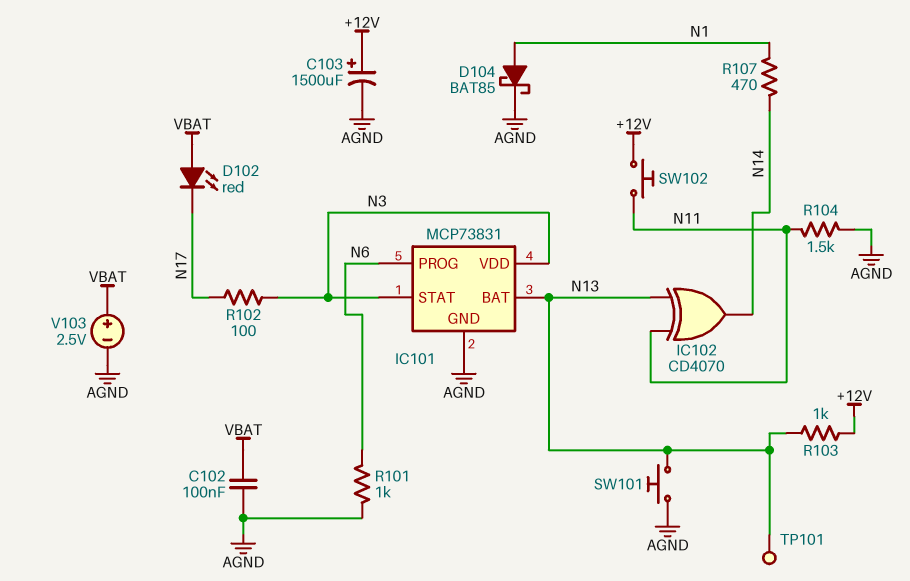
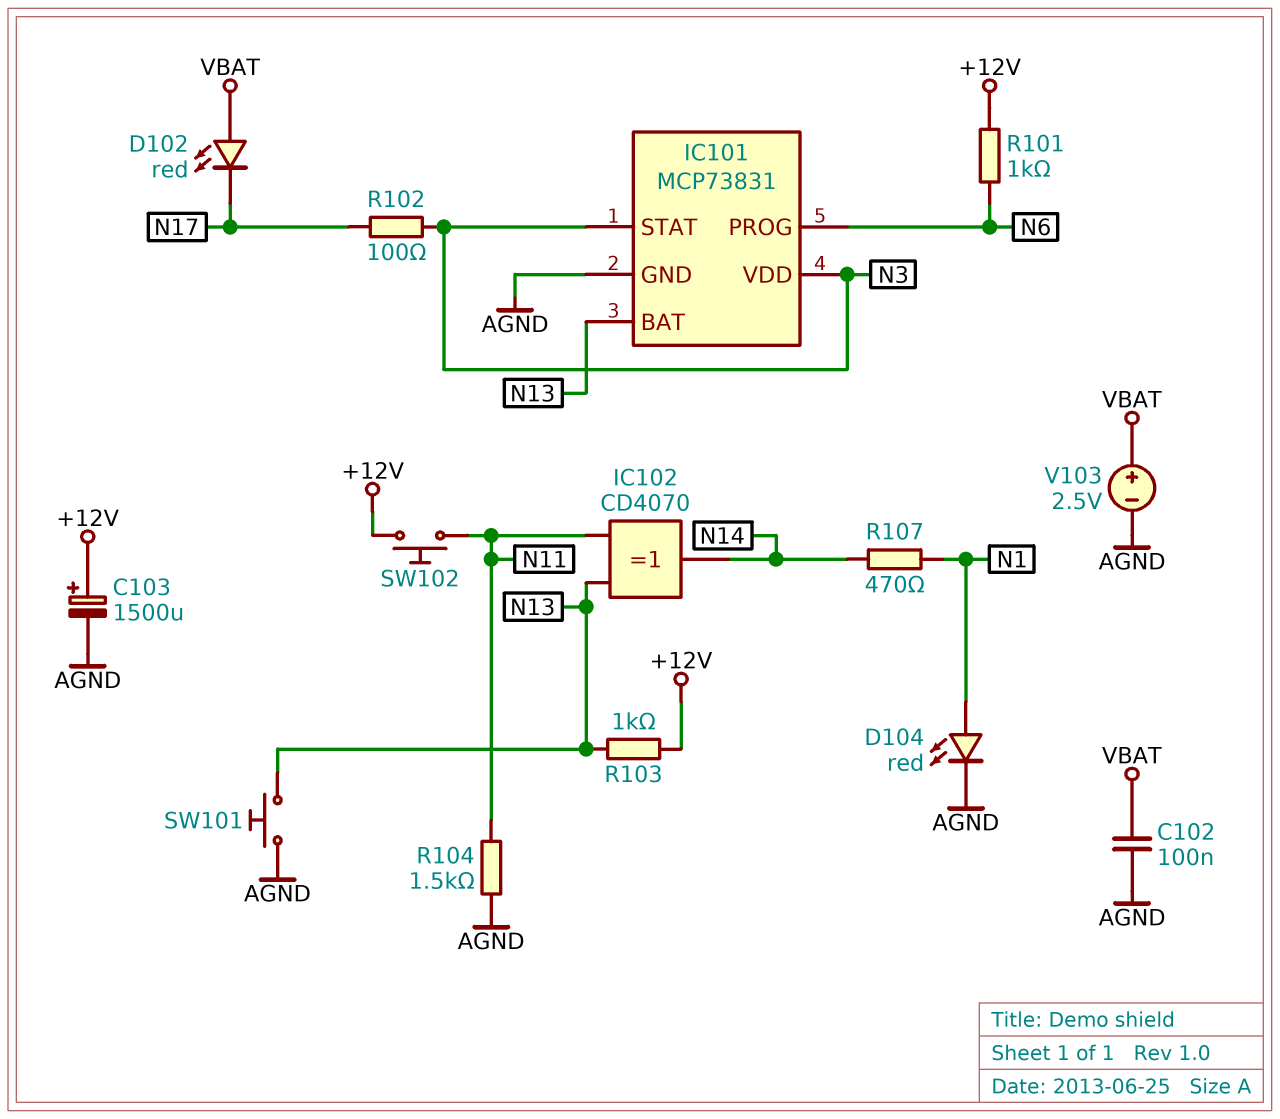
D104: schottky BAT85 (A N1, K AGND) -> LED red (A N1, K AGND)
R101: 1k (AGND, N6) -> 1k (+12V, N6)
TP101: test point (N13) -> none

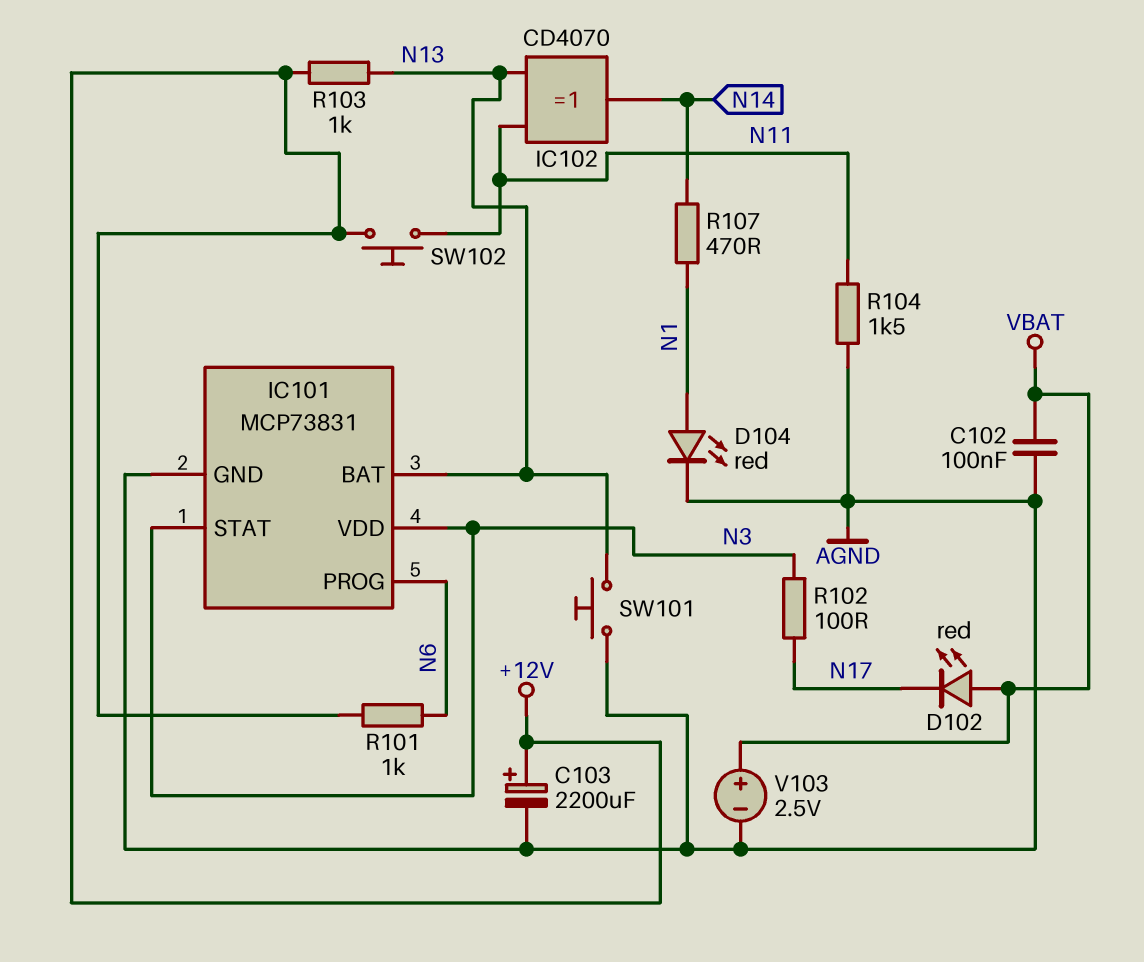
C103: 1500uF (plus +12V, minus AGND) -> 2200uF (plus +12V, minus AGND)

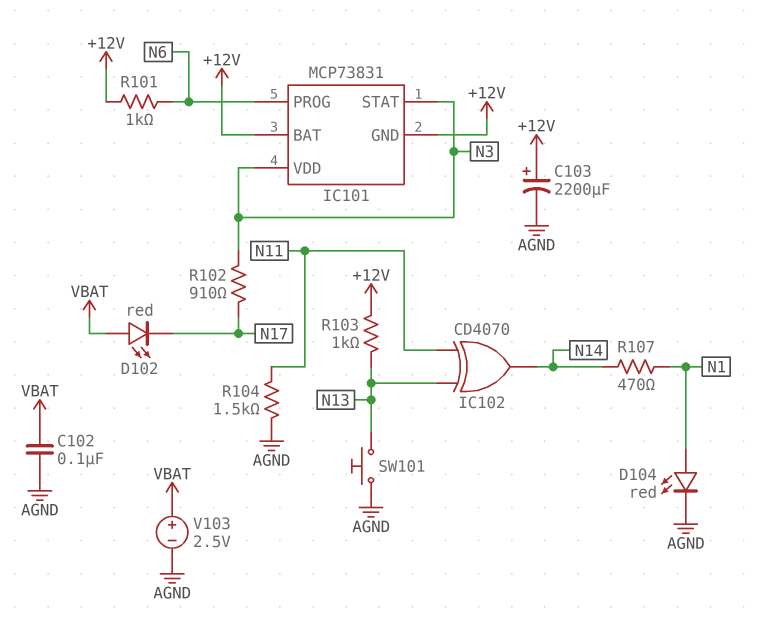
IC101 pin BAT: N13 -> +12V
IC101 pin GND: AGND -> +12V
R102: 100 (N3, N17) -> 910 (N3, N17)
SW102: button (+12V, N11) -> none

